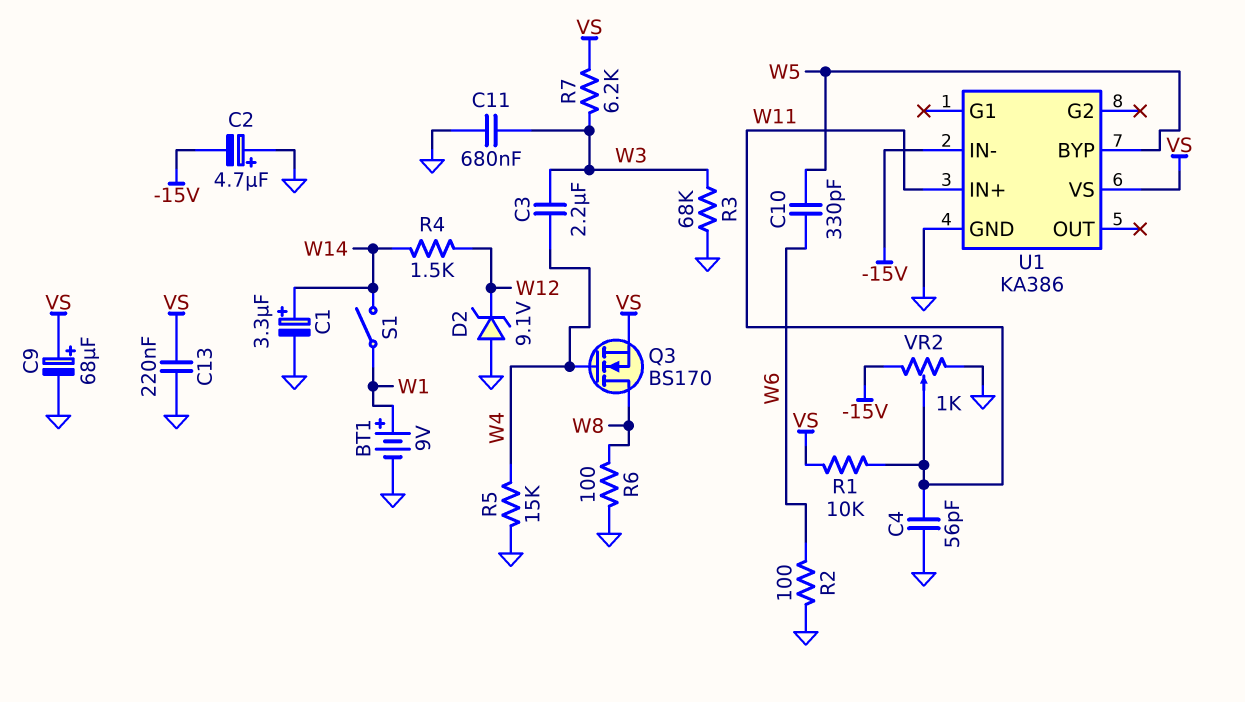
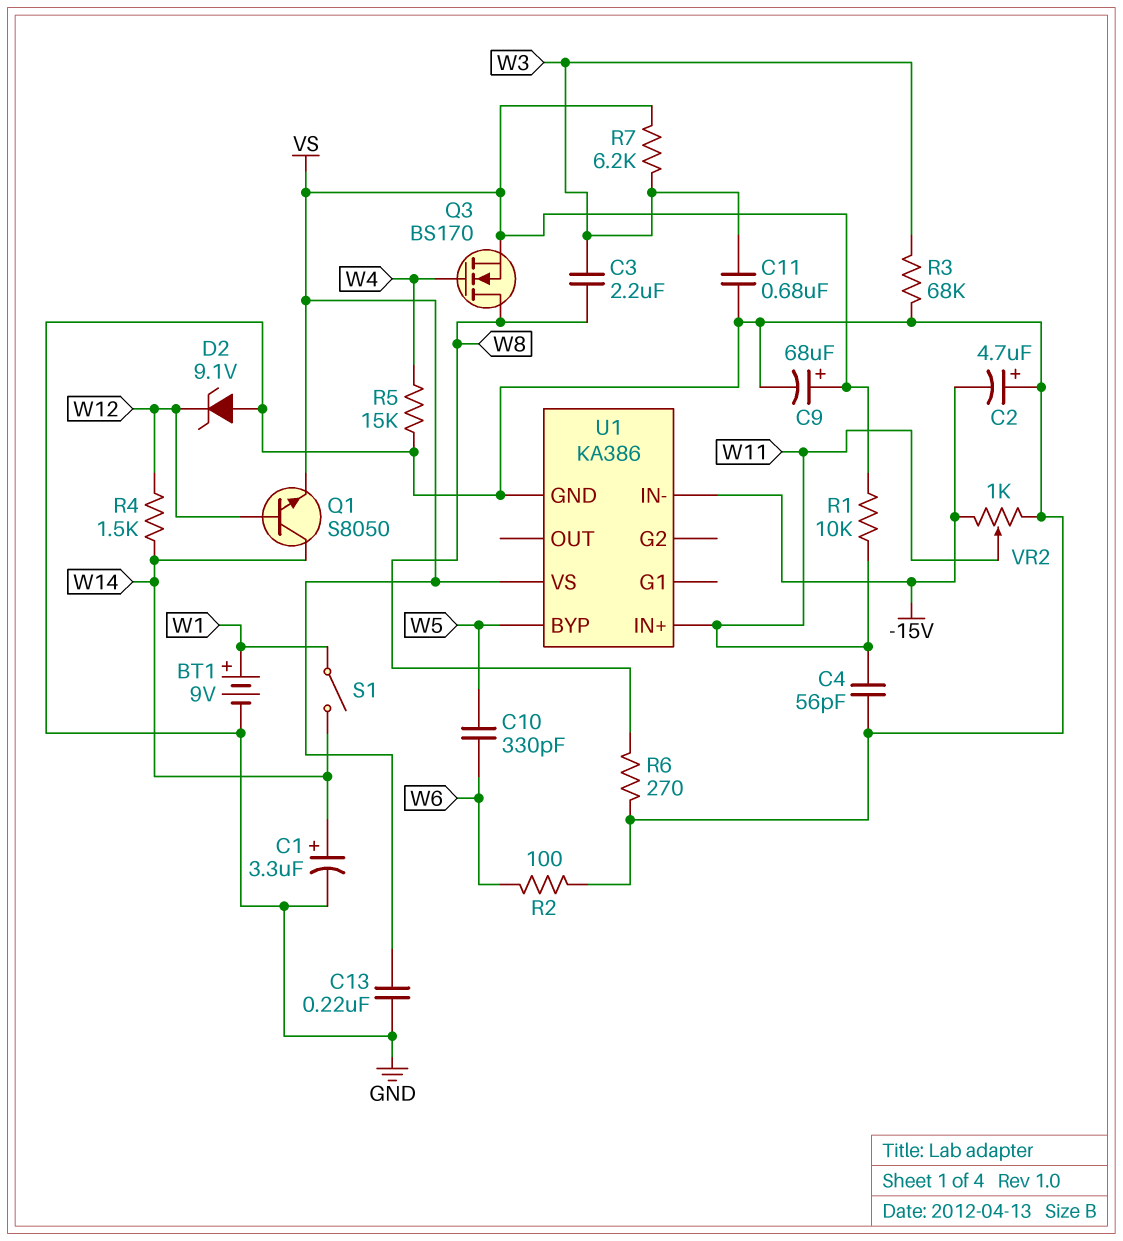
C3: 2.2uF (W3, W4) -> 2.2uF (W3, W8)
Q1: none -> NPN S8050 (B W12, C W14, E VS)
R6: 100 (GND, W8) -> 270 (GND, W8)

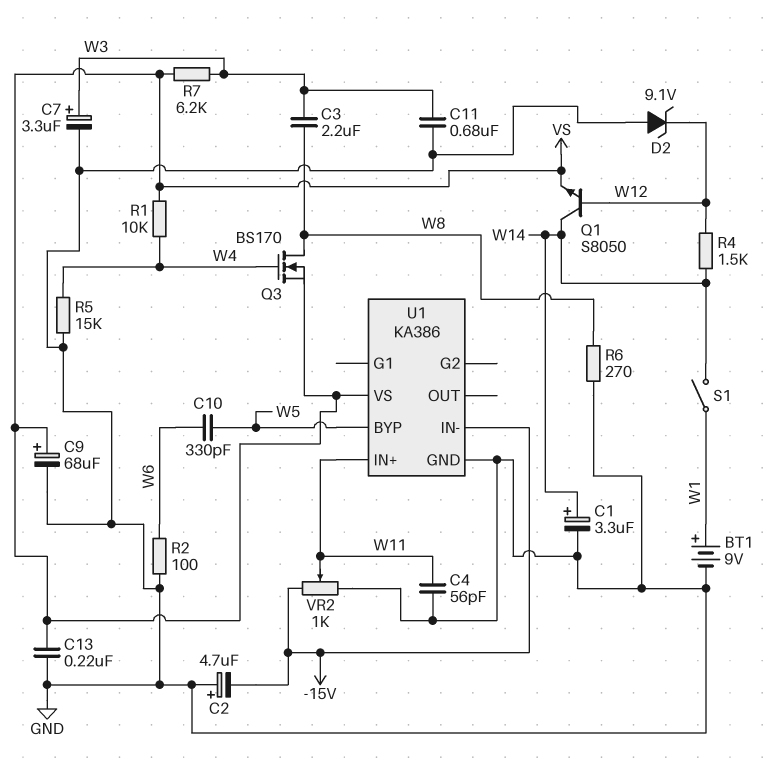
C7: none -> 3.3uF (plus W3, minus GND)
R1: 10k (VS, W11) -> 10k (VS, W4)
R3: 68k (GND, W3) -> none

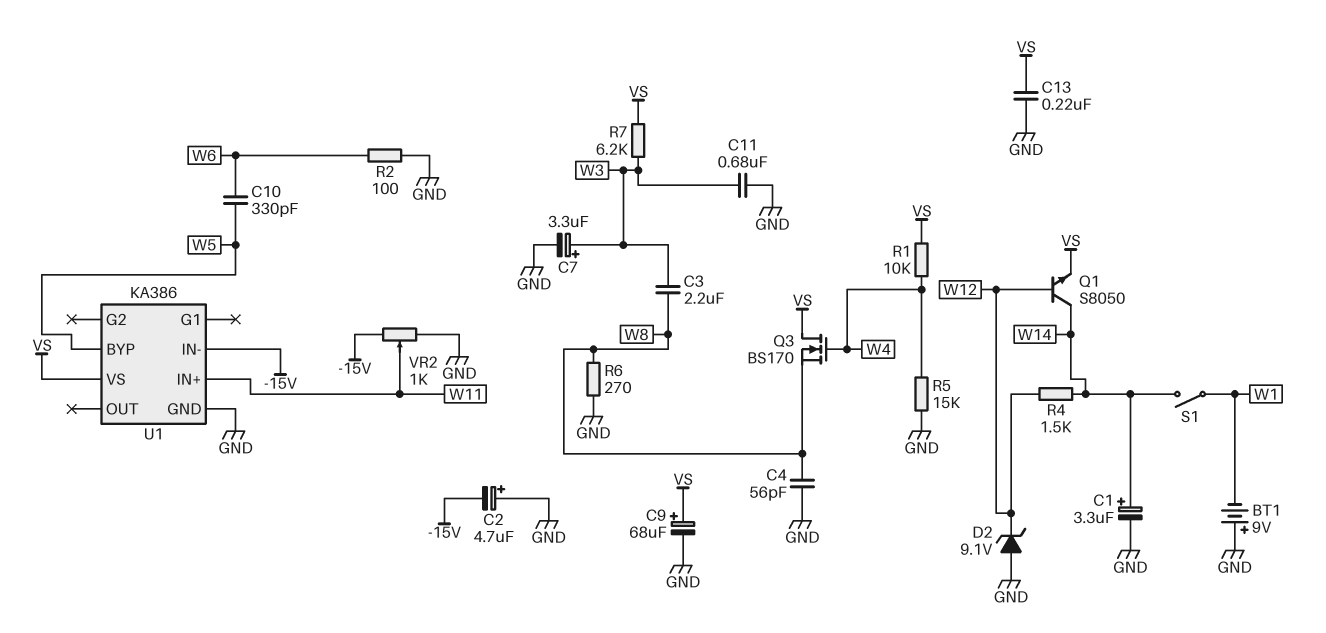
BT1: 9V (plus W1, minus GND) -> 9V (plus GND, minus W1)
C4: 56pF (GND, W11) -> 56pF (GND, W8)
Q3: NMOS BS170 (G W4, D W8, S VS) -> NMOS BS170 (G W4, D VS, S W8)

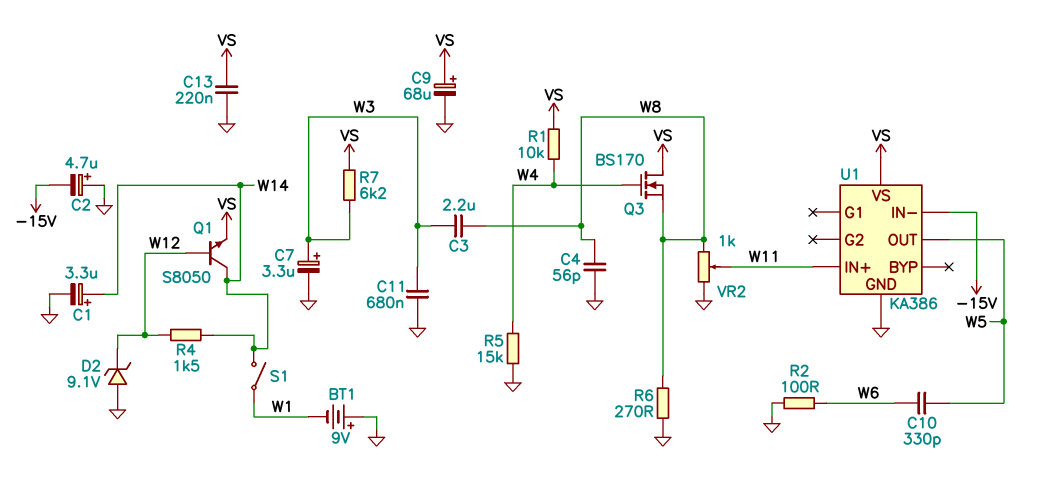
U1 pin BYP: W5 -> none
U1 pin OUT: none -> W5
VR2: 1k (-15V, GND, wiper W11) -> 1k (GND, W8, wiper W11)

